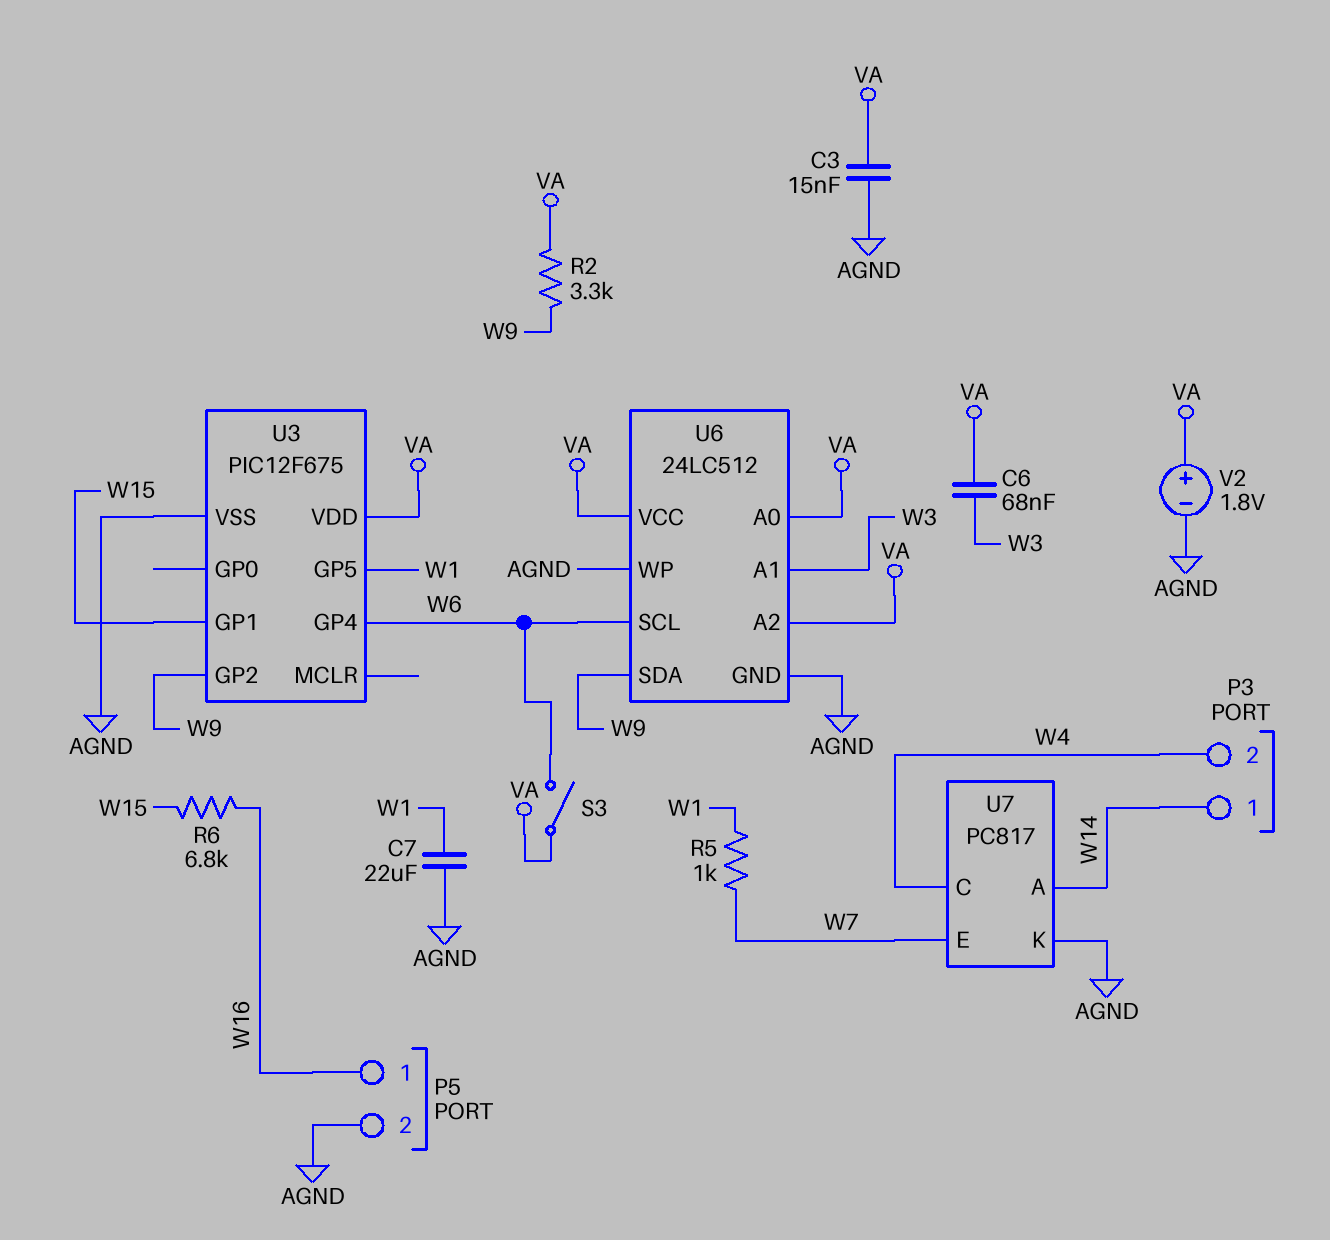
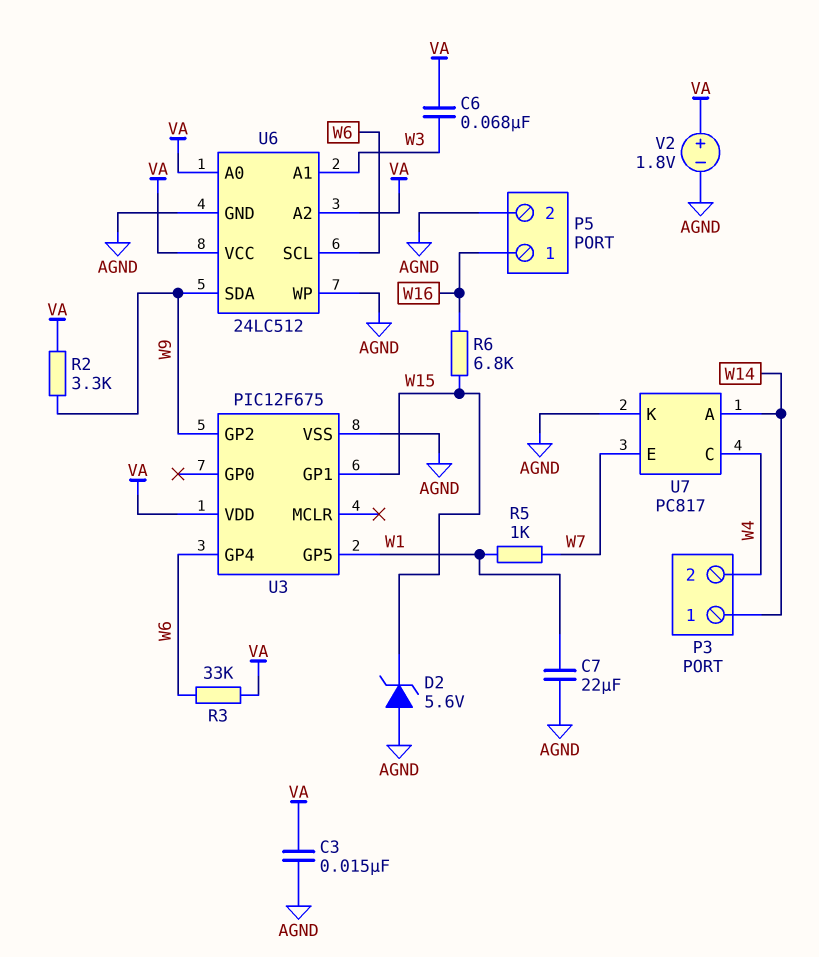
D2: none -> zener 5.6V (A AGND, K W15)
R3: none -> 33k (VA, W6)
S3: switch (VA, W6) -> none

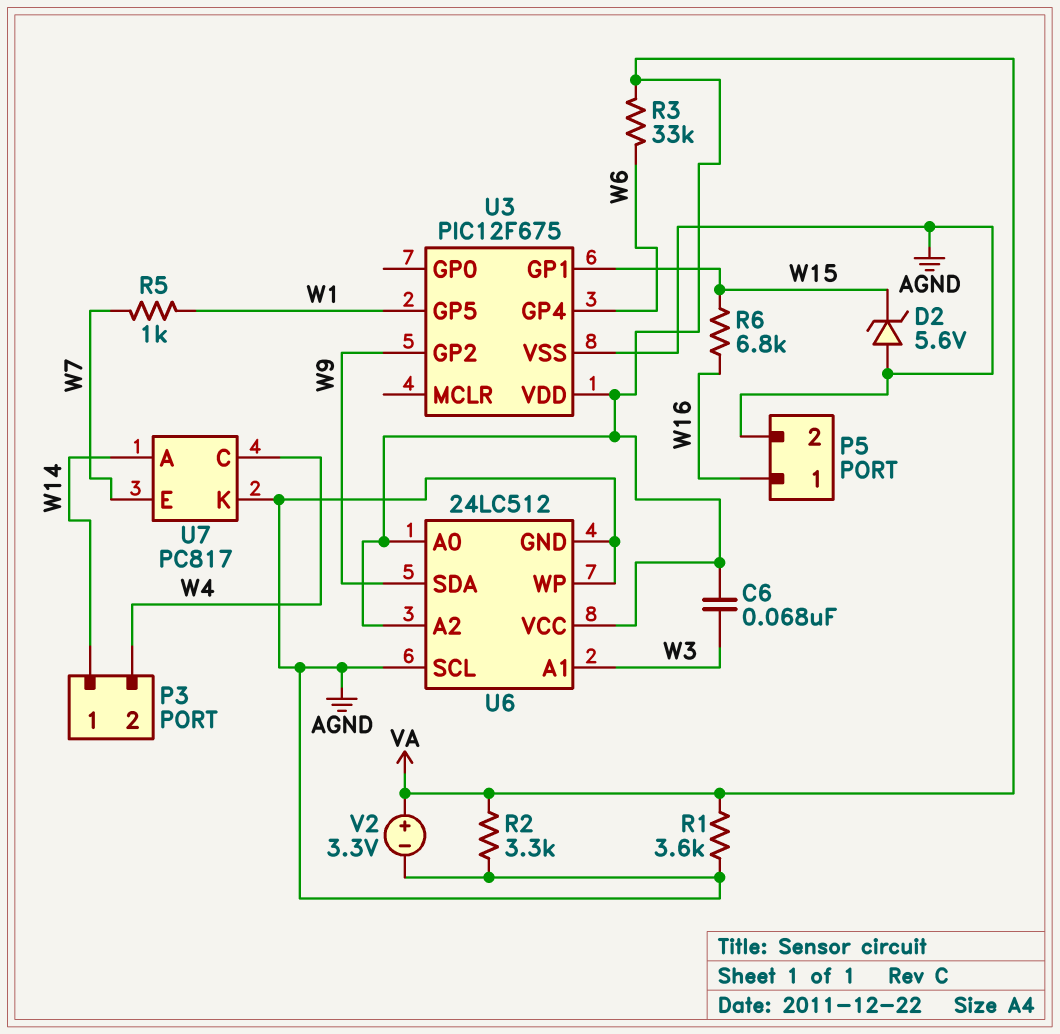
C3: 15nF (AGND, VA) -> none
C7: 22uF (AGND, W1) -> none
R1: none -> 3.6k (AGND, VA)
R2: 3.3k (VA, W9) -> 3.3k (AGND, VA)
U6 pin SCL: W6 -> AGND
V2: 1.8V (plus VA, minus AGND) -> 3.3V (plus VA, minus AGND)

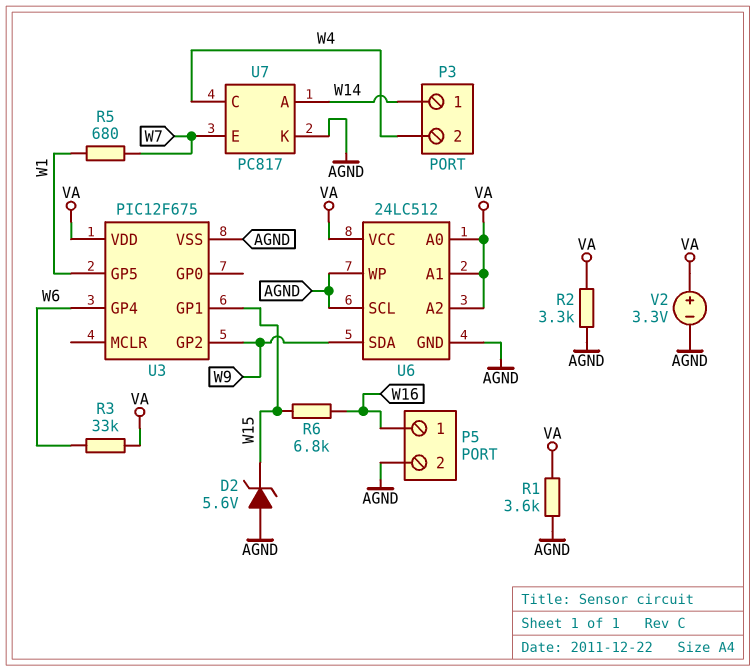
C6: 68nF (VA, W3) -> none
R5: 1k (W1, W7) -> 680 (W1, W7)
U6 pin A1: W3 -> VA

